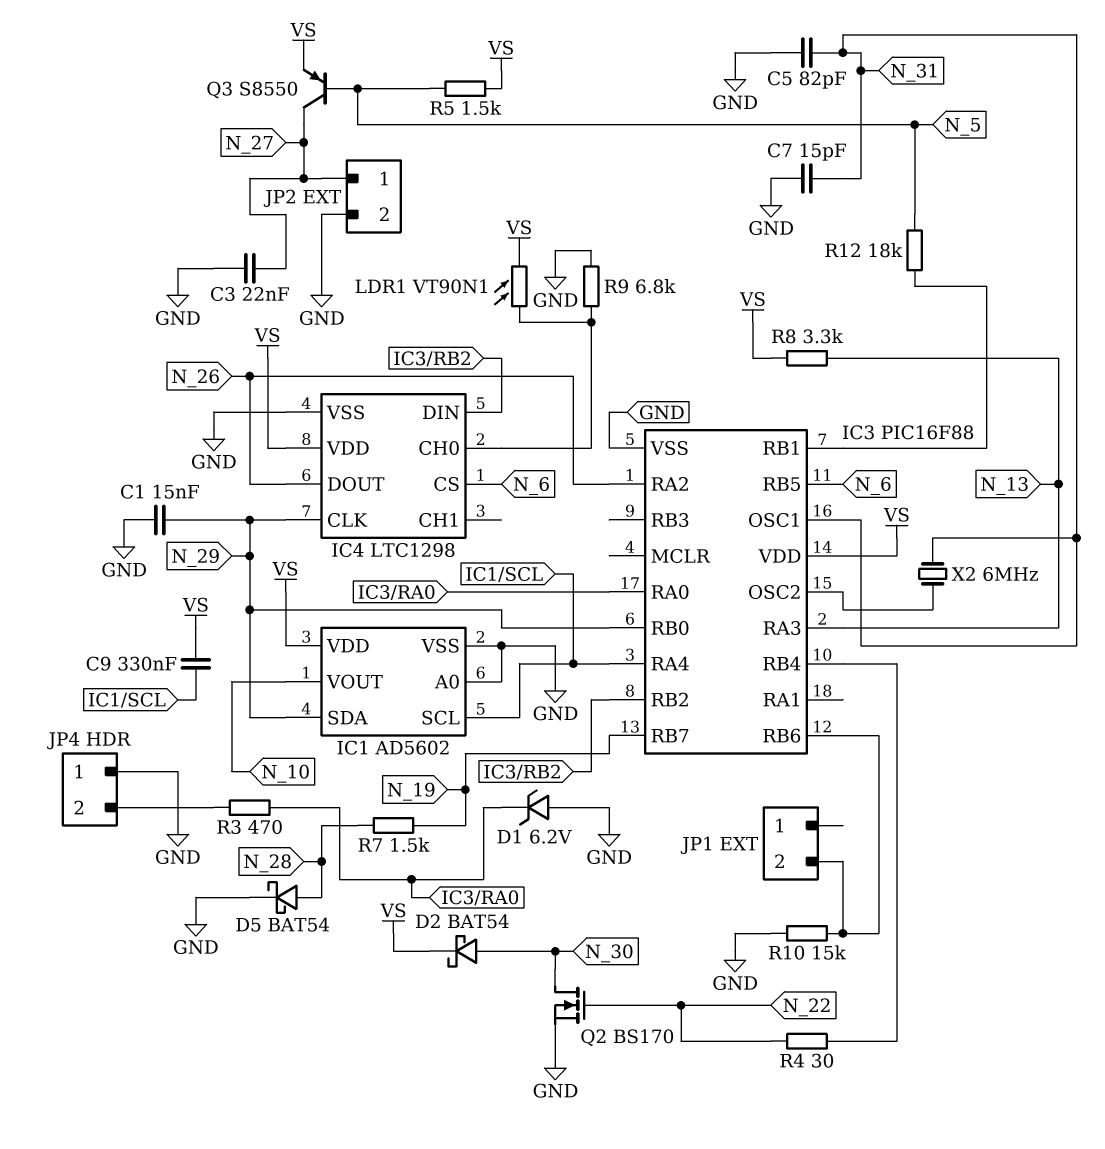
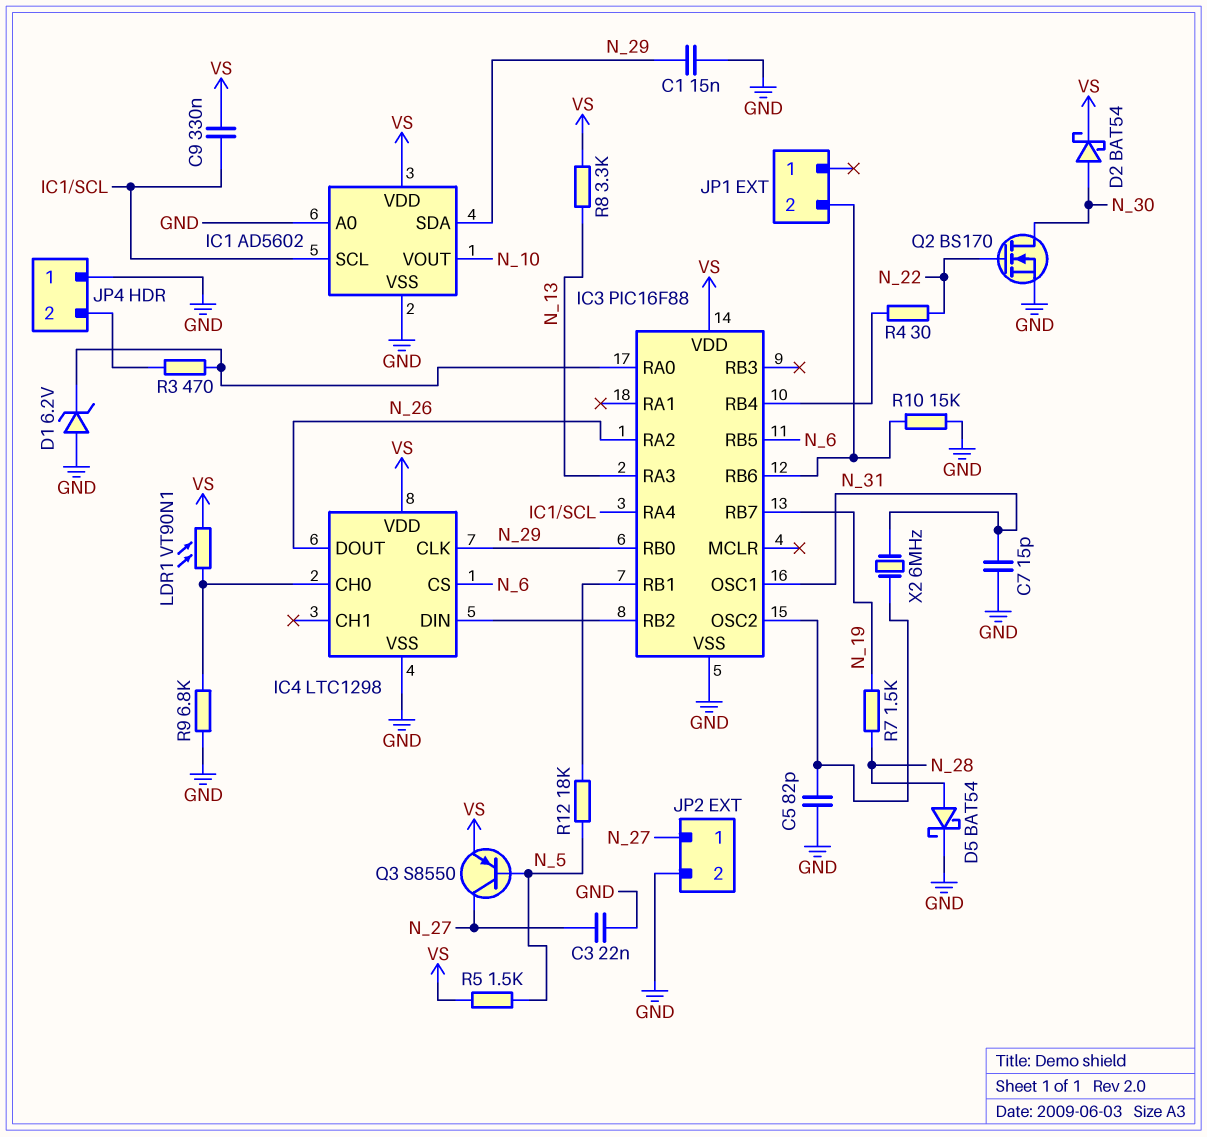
C5: 82pF (GND, N_31) -> 82pF (GND, IC3/OSC2)

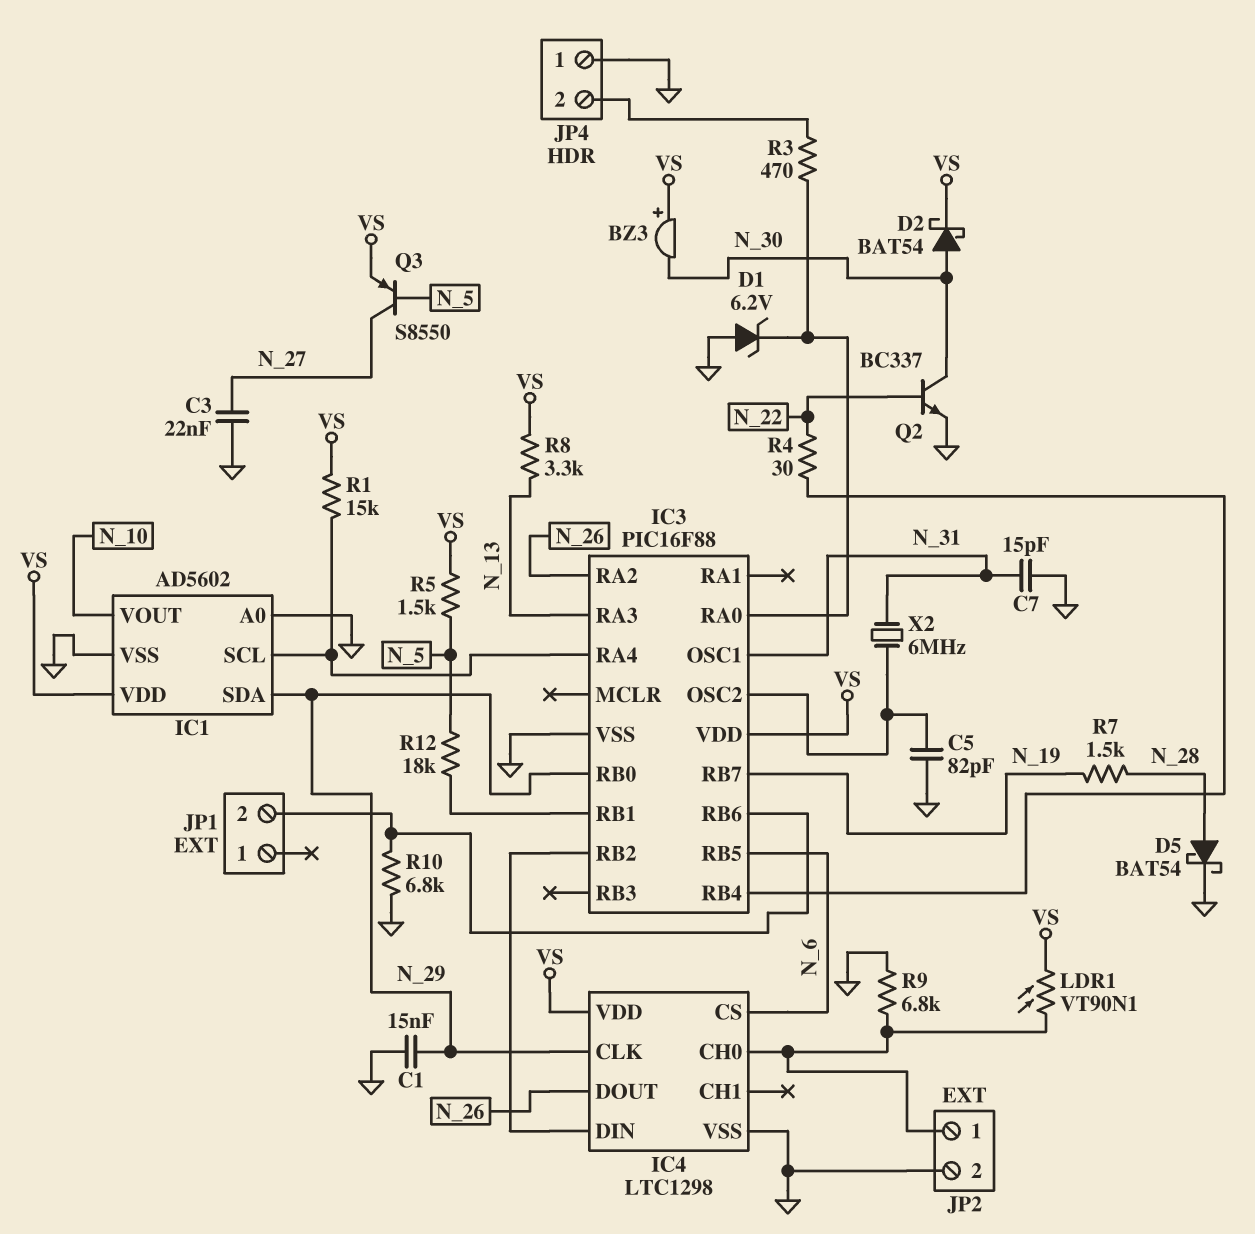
BZ3: none -> buzzer (plus VS, minus N_30)
C9: 330nF (IC1/SCL, VS) -> none
JP2 pin 1: N_27 -> IC4/CH0
Q2: NMOS BS170 (G N_22, D N_30, S GND) -> NPN BC337 (B N_22, C N_30, E GND)
R1: none -> 15k (IC1/SCL, VS)
R10: 15k (GND, IC3/RB6) -> 6.8k (GND, IC3/RB6)

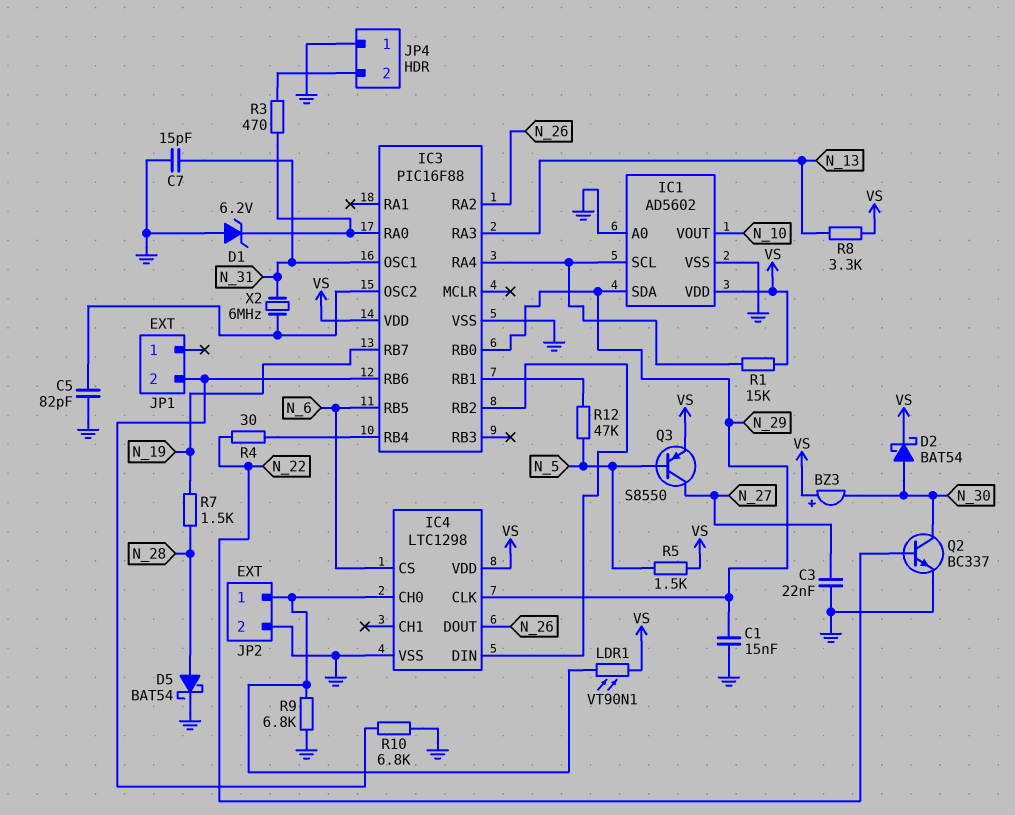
R12: 18k (IC3/RB1, N_5) -> 47k (IC3/RB1, N_5)

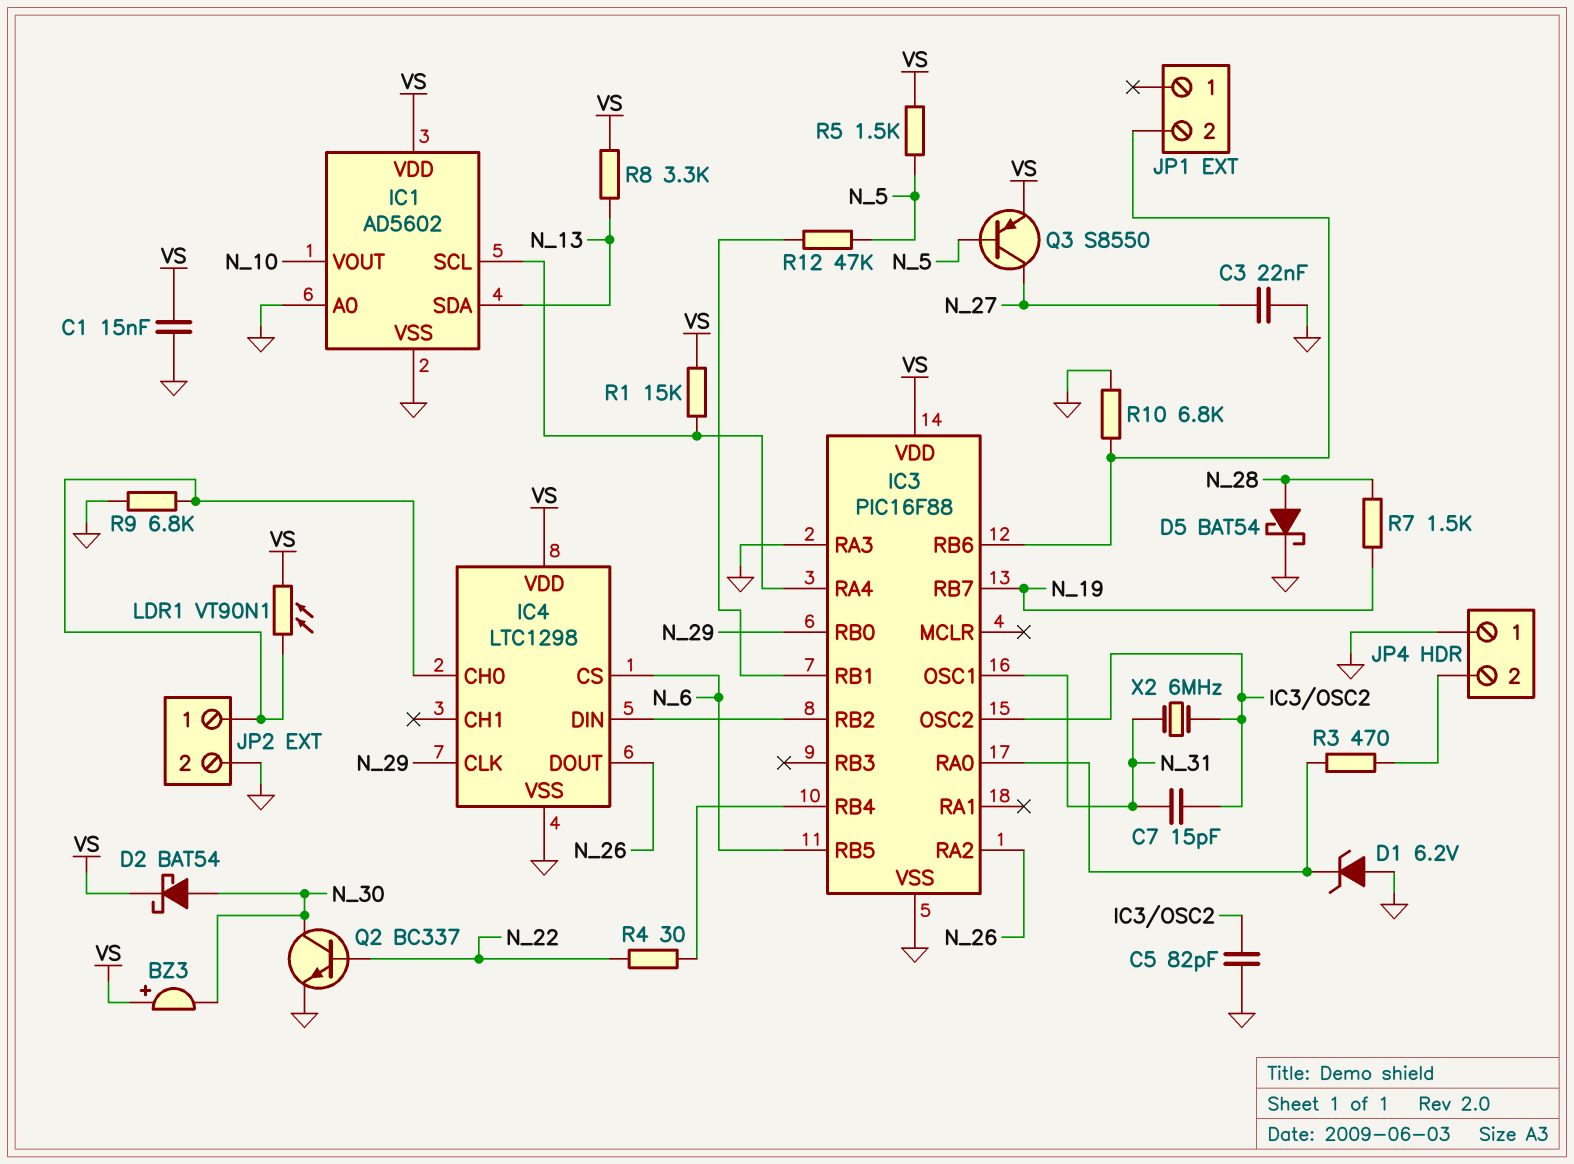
C1: 15nF (GND, N_29) -> 15nF (GND, VS)
C7: 15pF (GND, N_31) -> 15pF (IC3/OSC2, N_31)
IC1 pin SDA: N_29 -> N_13
IC3 pin RA3: N_13 -> GND

